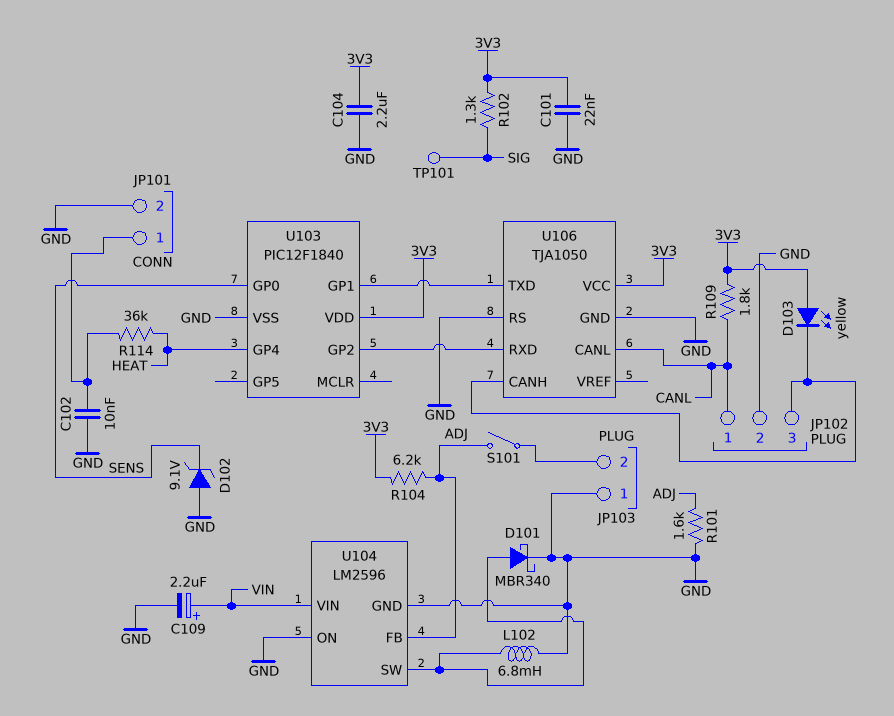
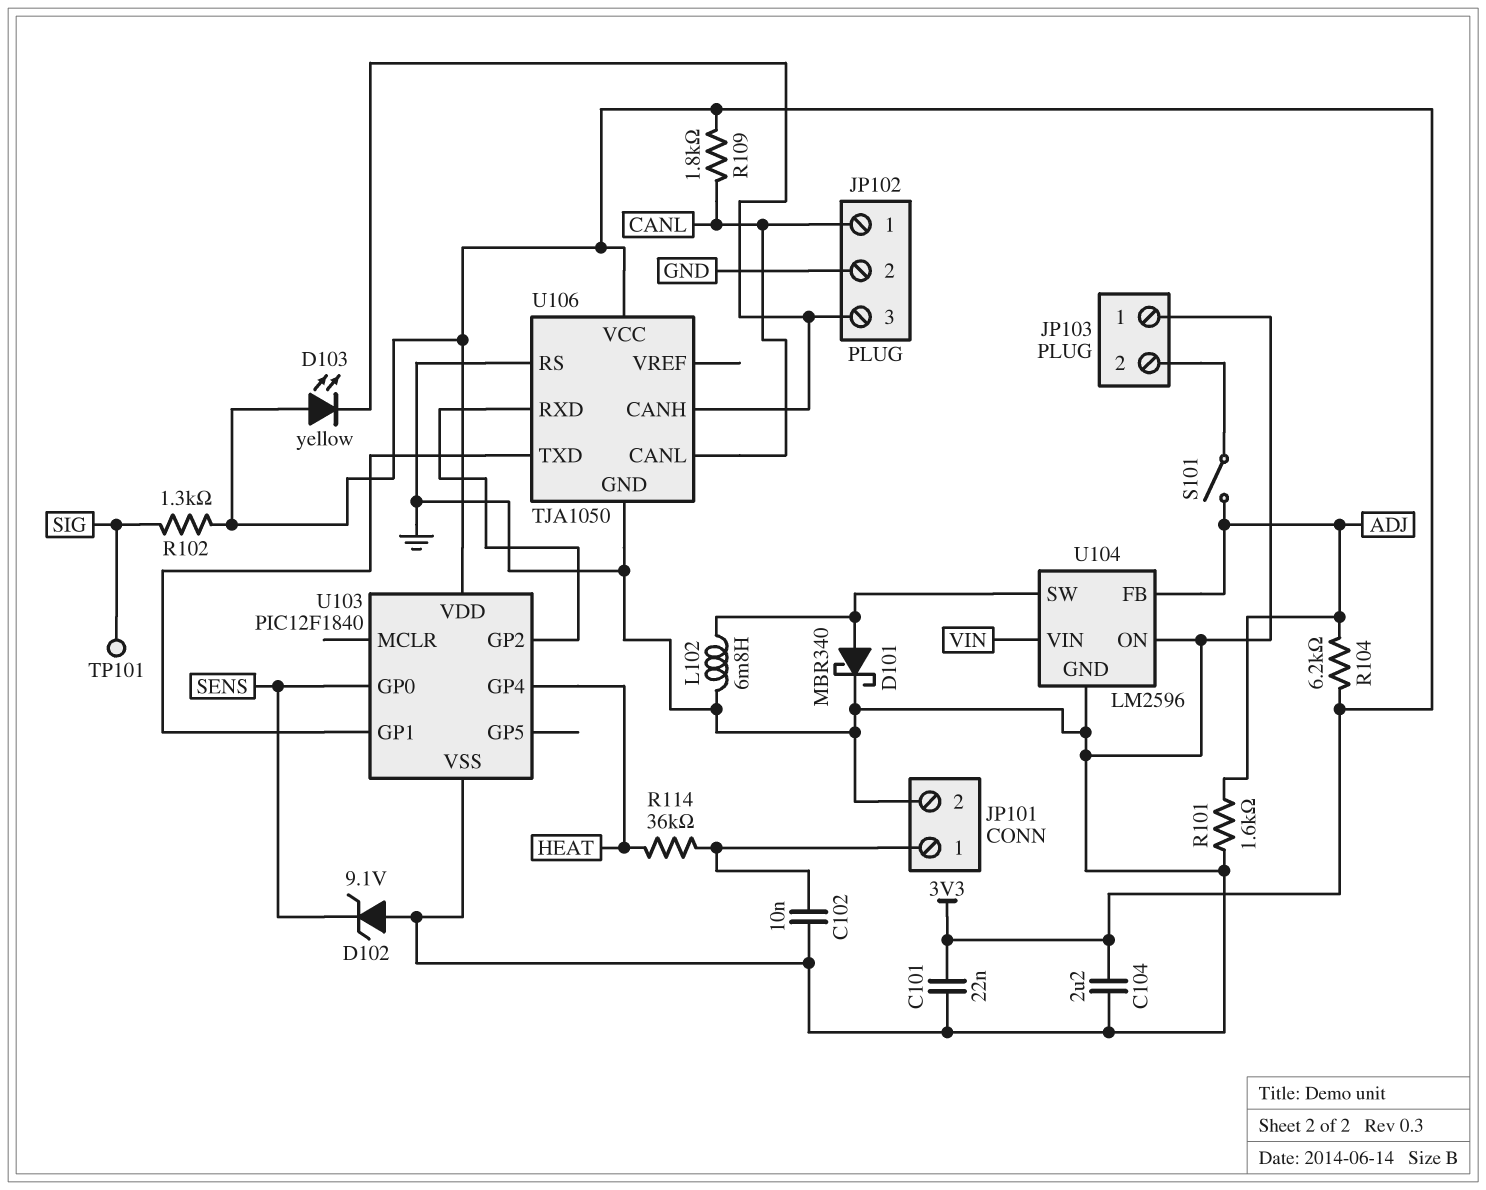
C109: 2.2uF (plus VIN, minus GND) -> none

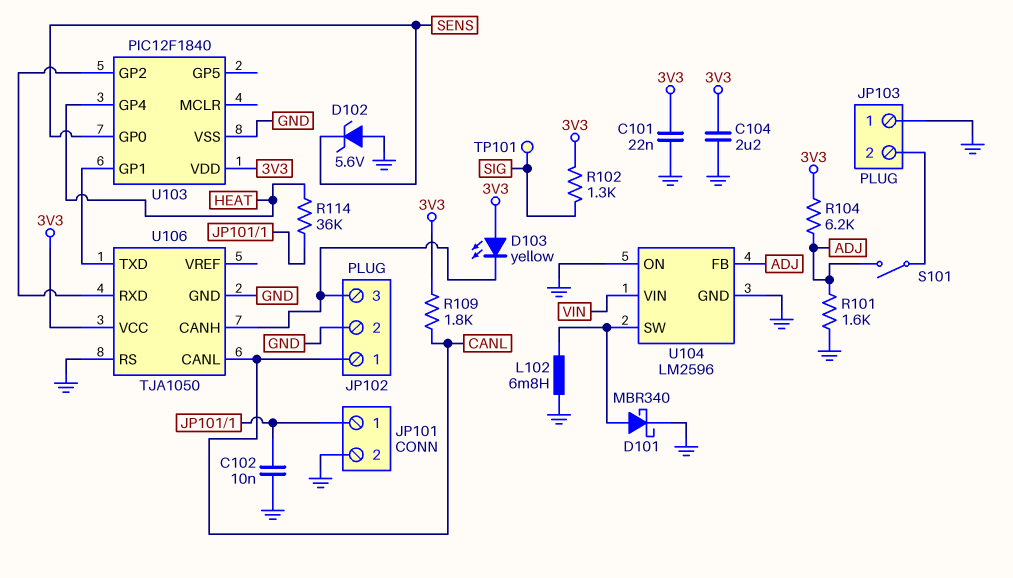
D102: zener 9.1V (A GND, K SENS) -> zener 5.6V (A GND, K SENS)

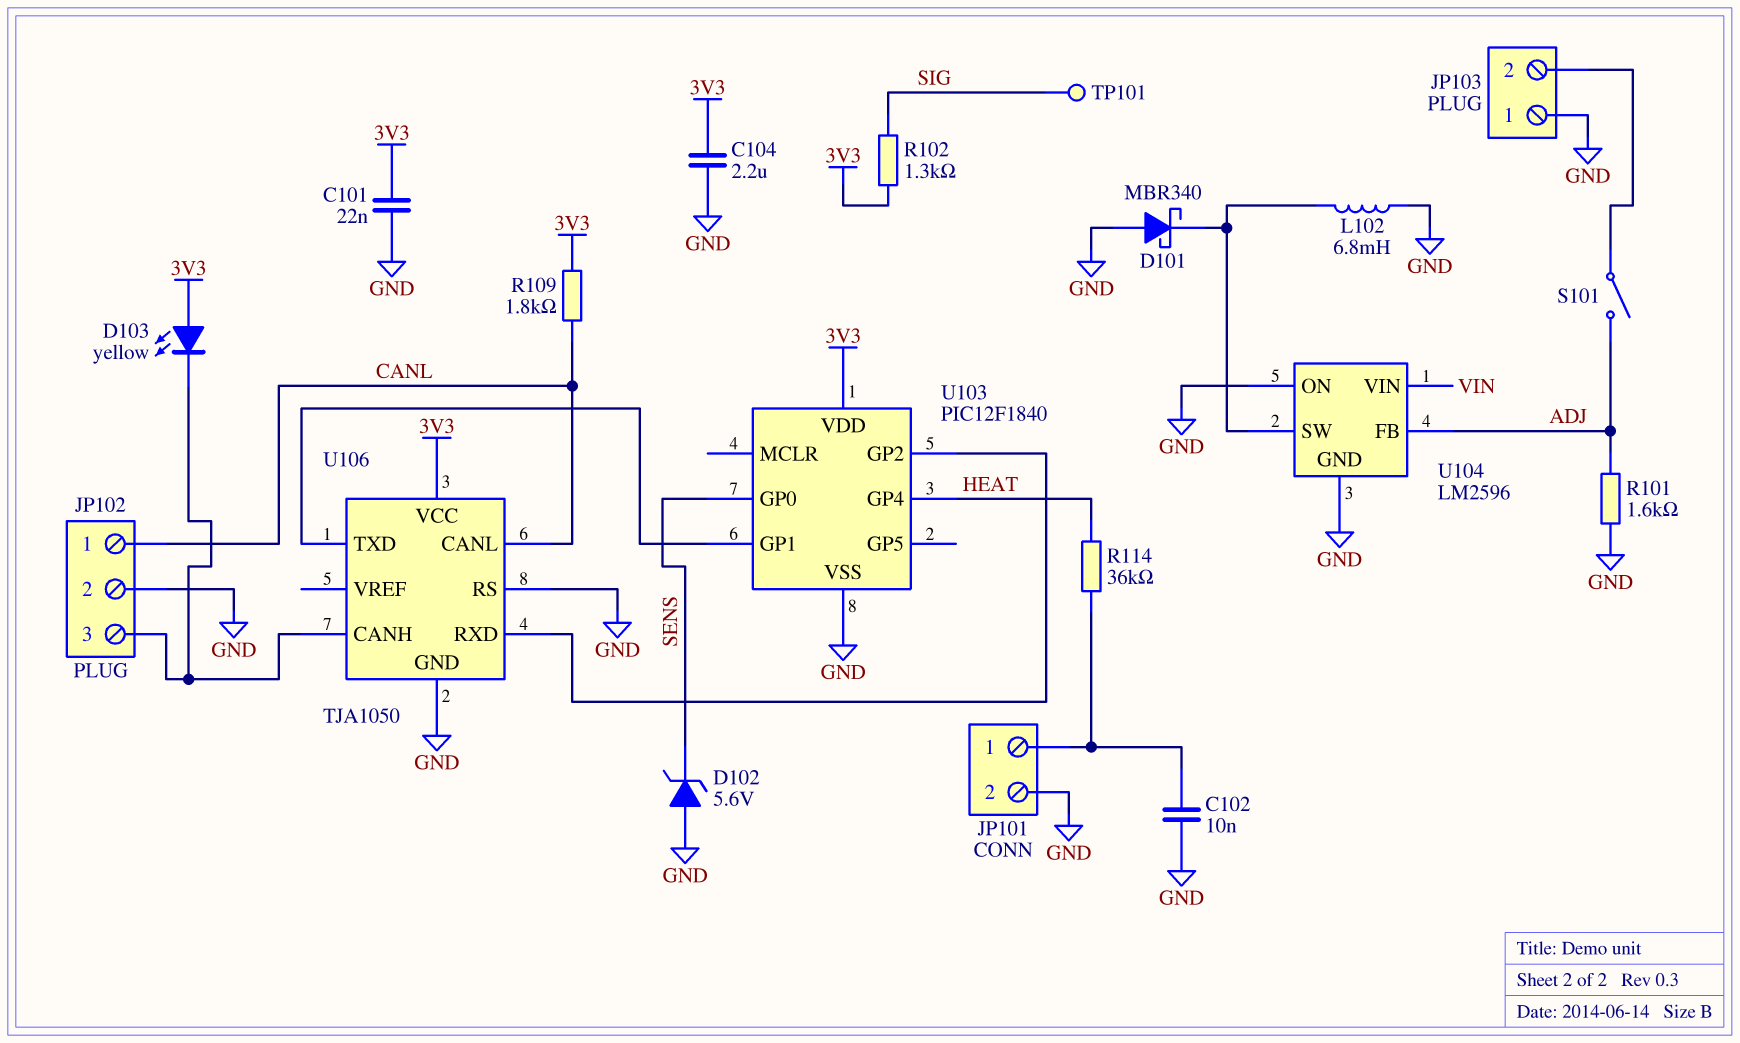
D101: schottky MBR340 (A U104/SW, K GND) -> schottky MBR340 (A GND, K U104/SW)
R104: 6.2k (3V3, ADJ) -> none

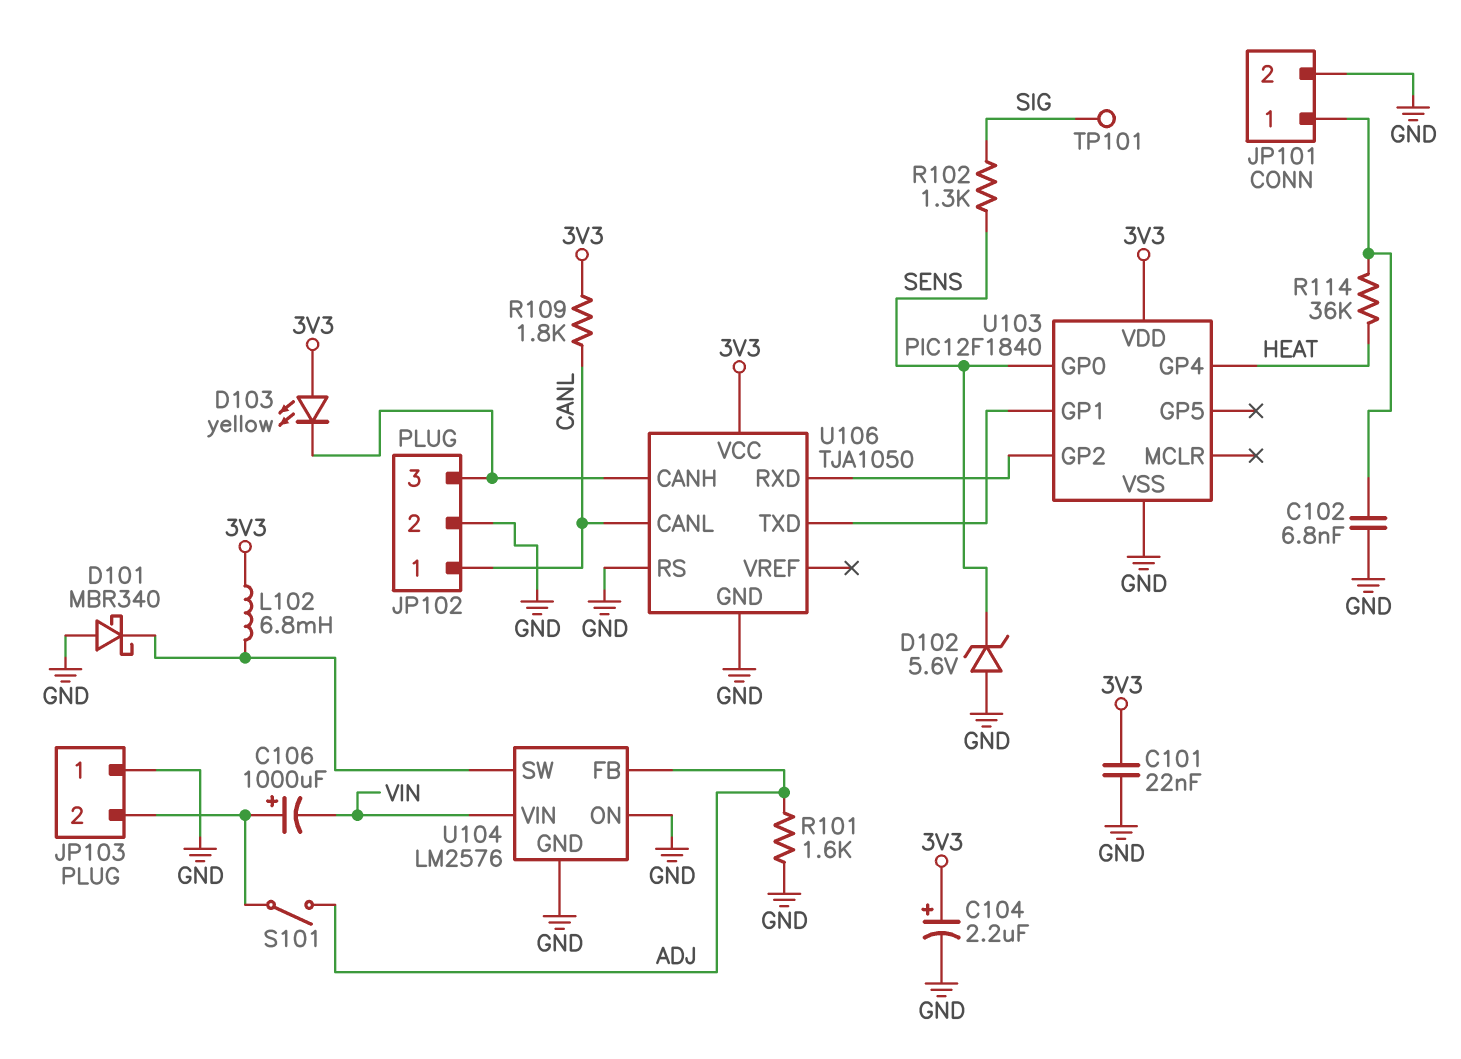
C102: 10nF (GND, JP101/1) -> 6.8nF (GND, JP101/1)
C104: 2.2uF (3V3, GND) -> 2.2uF (plus 3V3, minus GND)
C106: none -> 1000uF (plus JP103/2, minus VIN)
L102: 6.8mH (GND, U104/SW) -> 6.8mH (3V3, U104/SW)
R102: 1.3k (3V3, SIG) -> 1.3k (SENS, SIG)
U104: LM2596 -> LM2576

